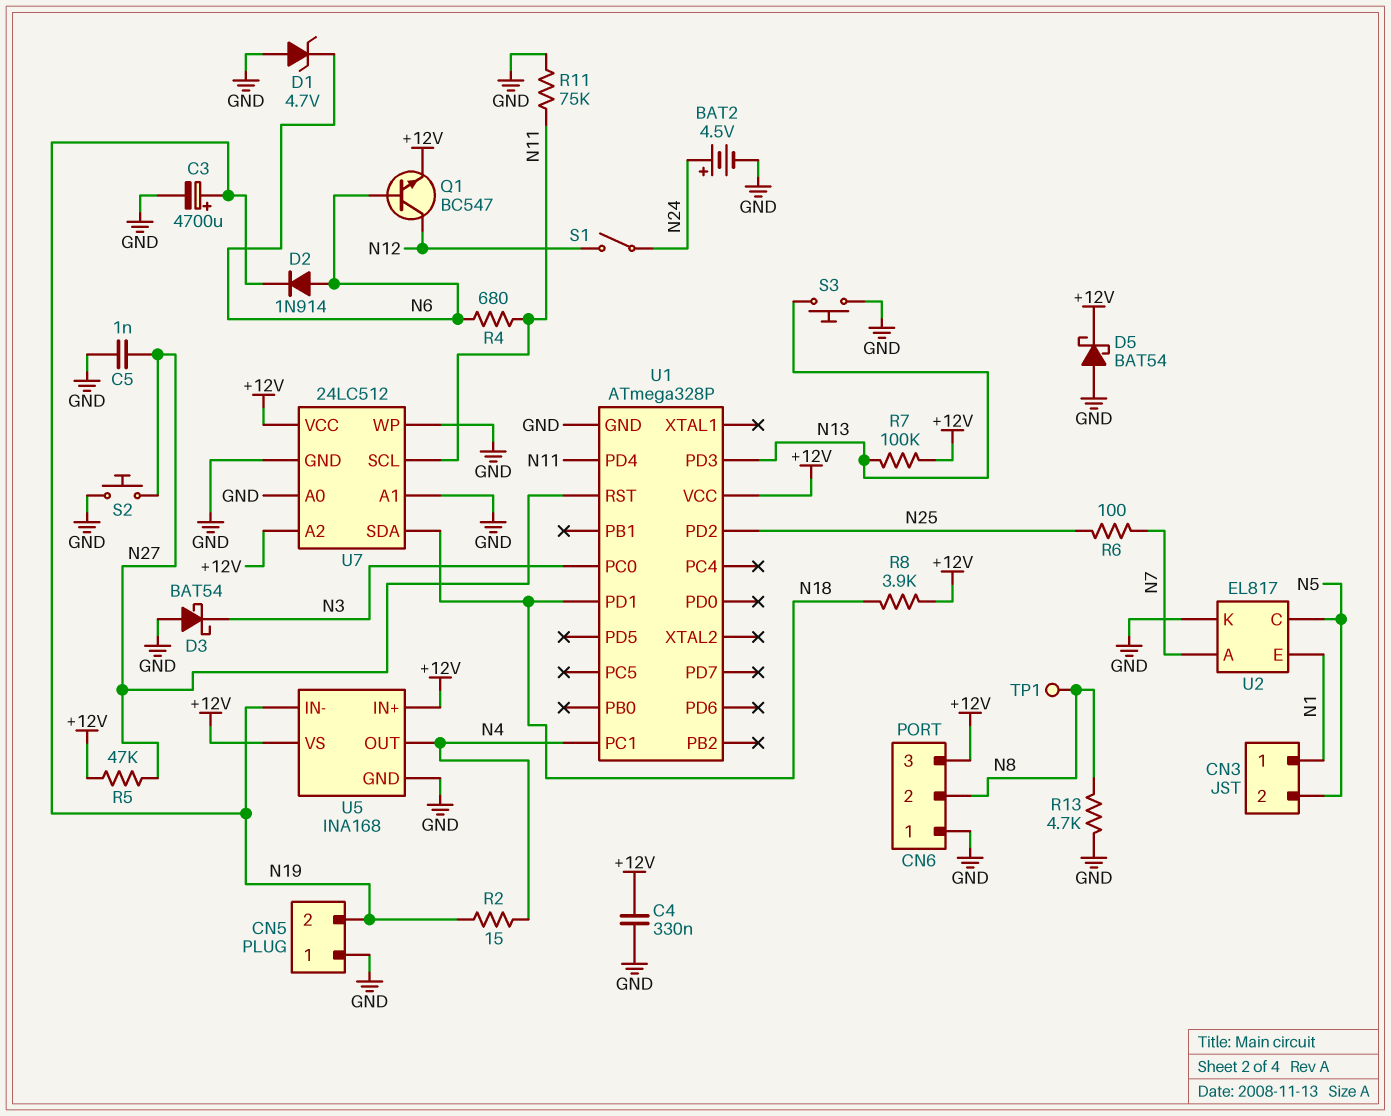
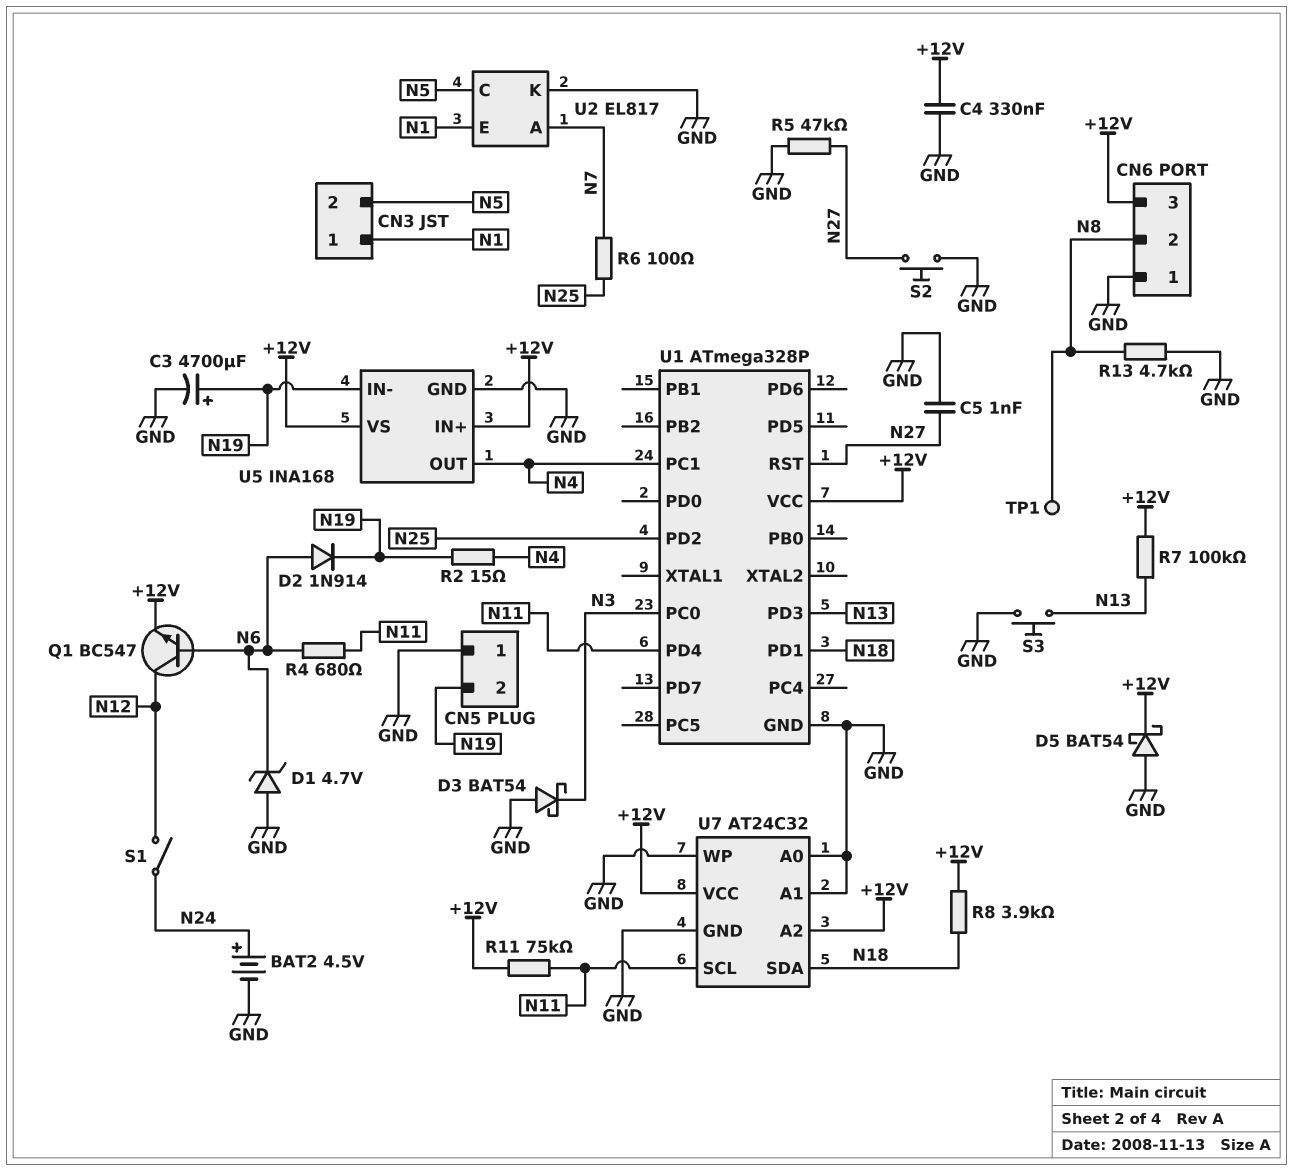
R5: 47k (+12V, N27) -> 47k (GND, N27)
R11: 75k (GND, N11) -> 75k (+12V, N11)
U7: 24LC512 -> AT24C32

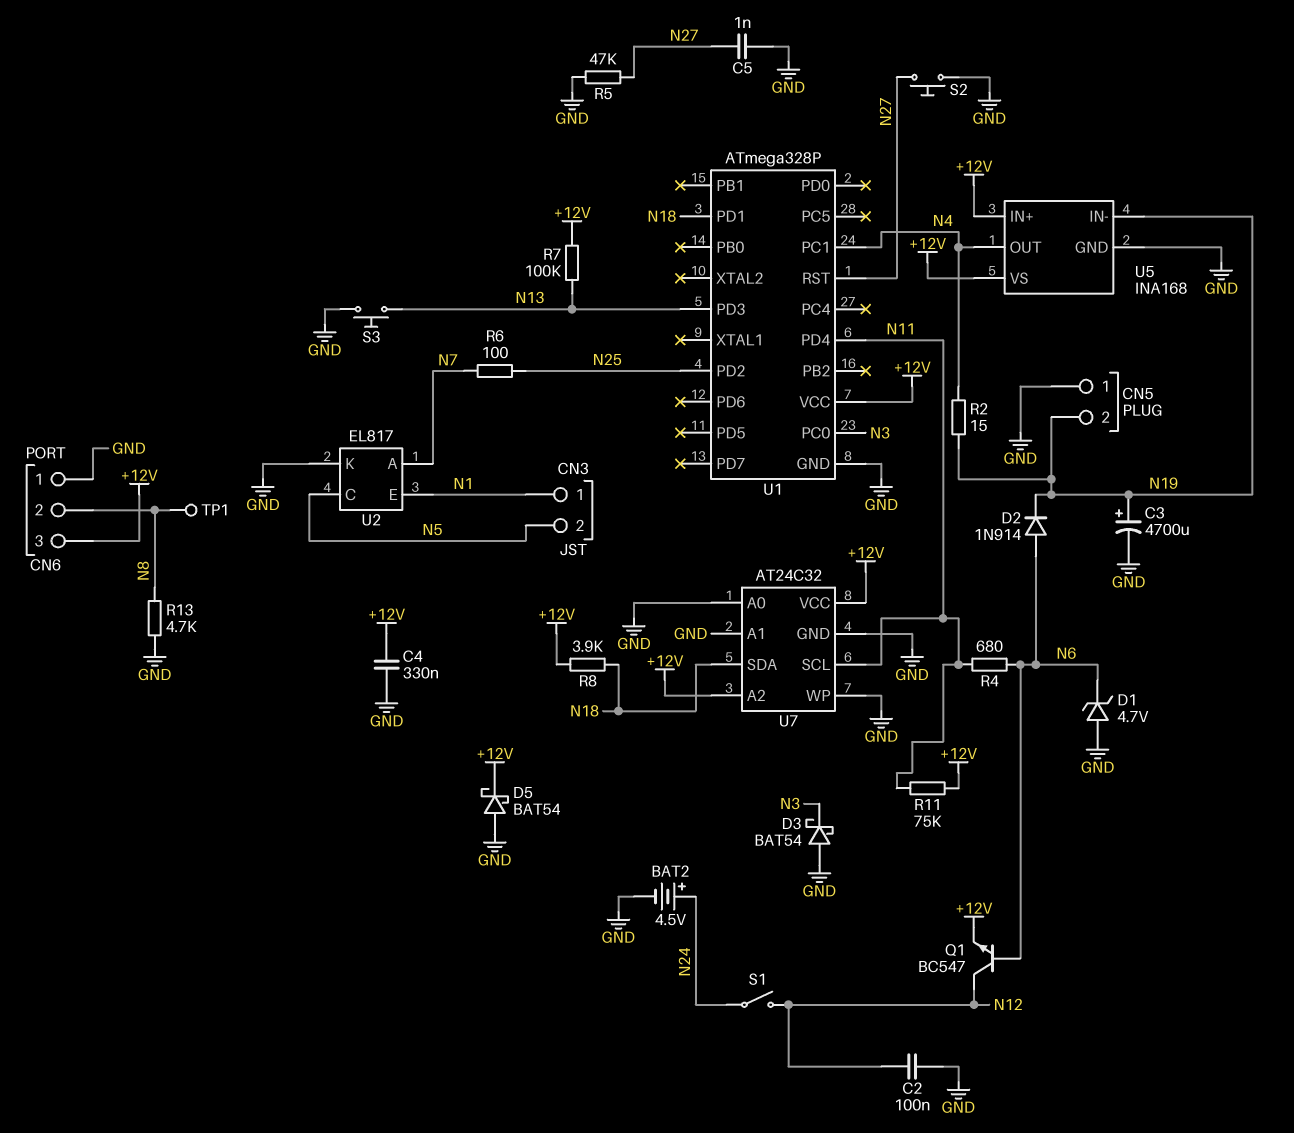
C2: none -> 100nF (GND, N12)

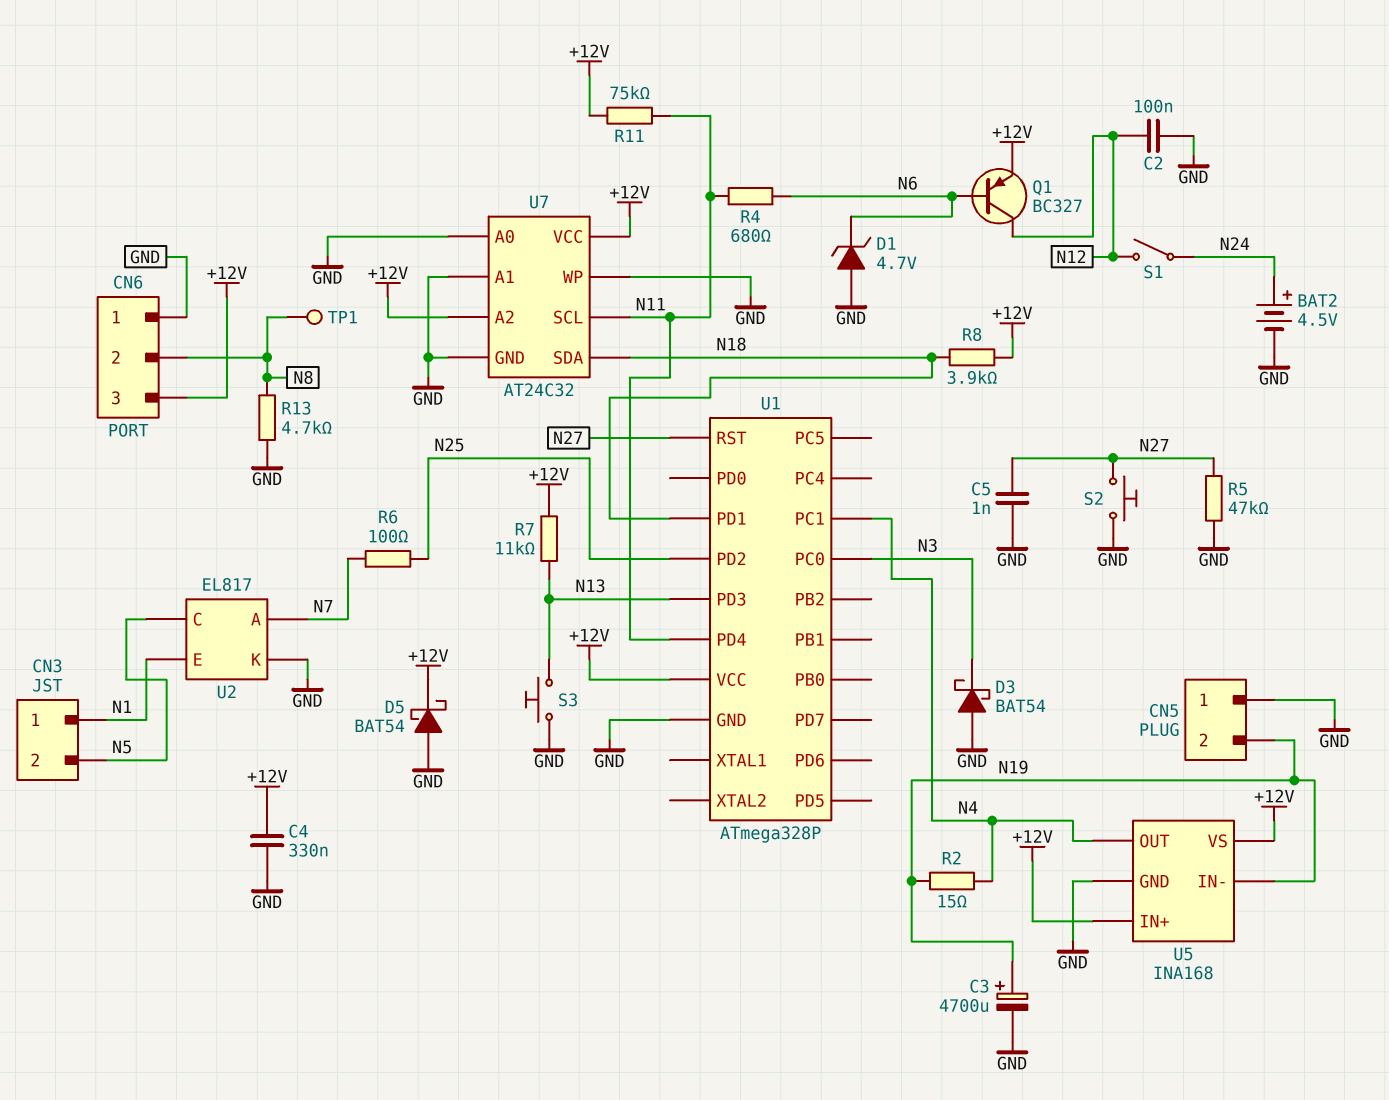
D2: diode 1N914 (A N6, K N19) -> none
Q1: NPN BC547 (B N6, C N12, E +12V) -> PNP BC327 (B N6, C N12, E +12V)
R7: 100k (+12V, N13) -> 11k (+12V, N13)

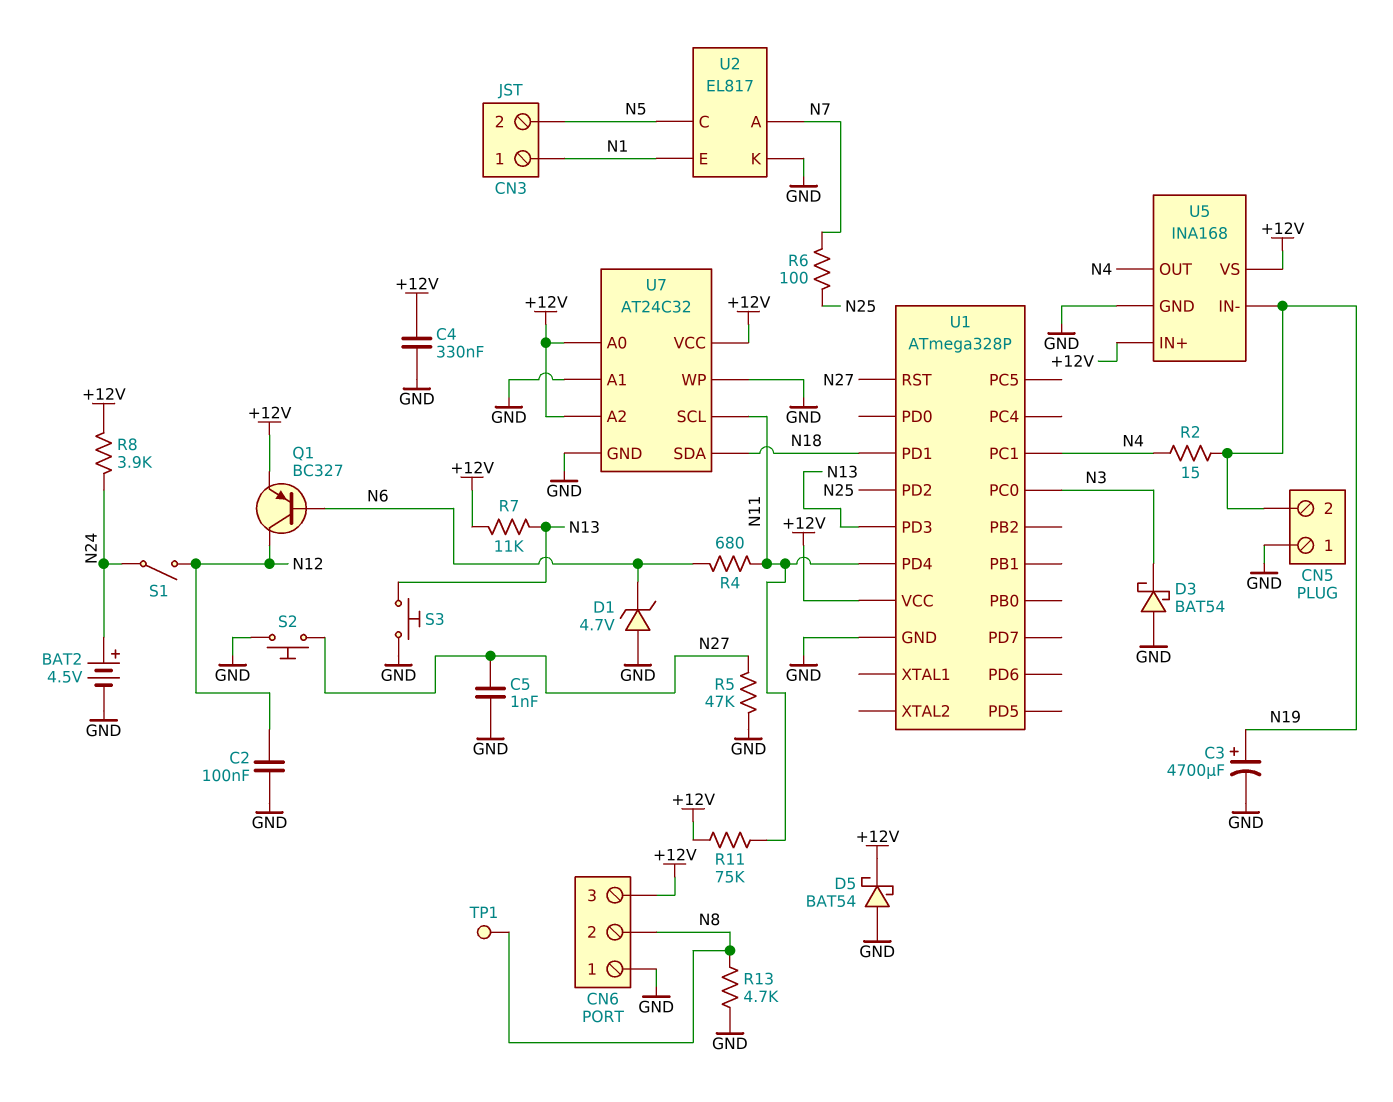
R8: 3.9k (+12V, N18) -> 3.9k (+12V, N24)
U7 pin A0: GND -> +12V

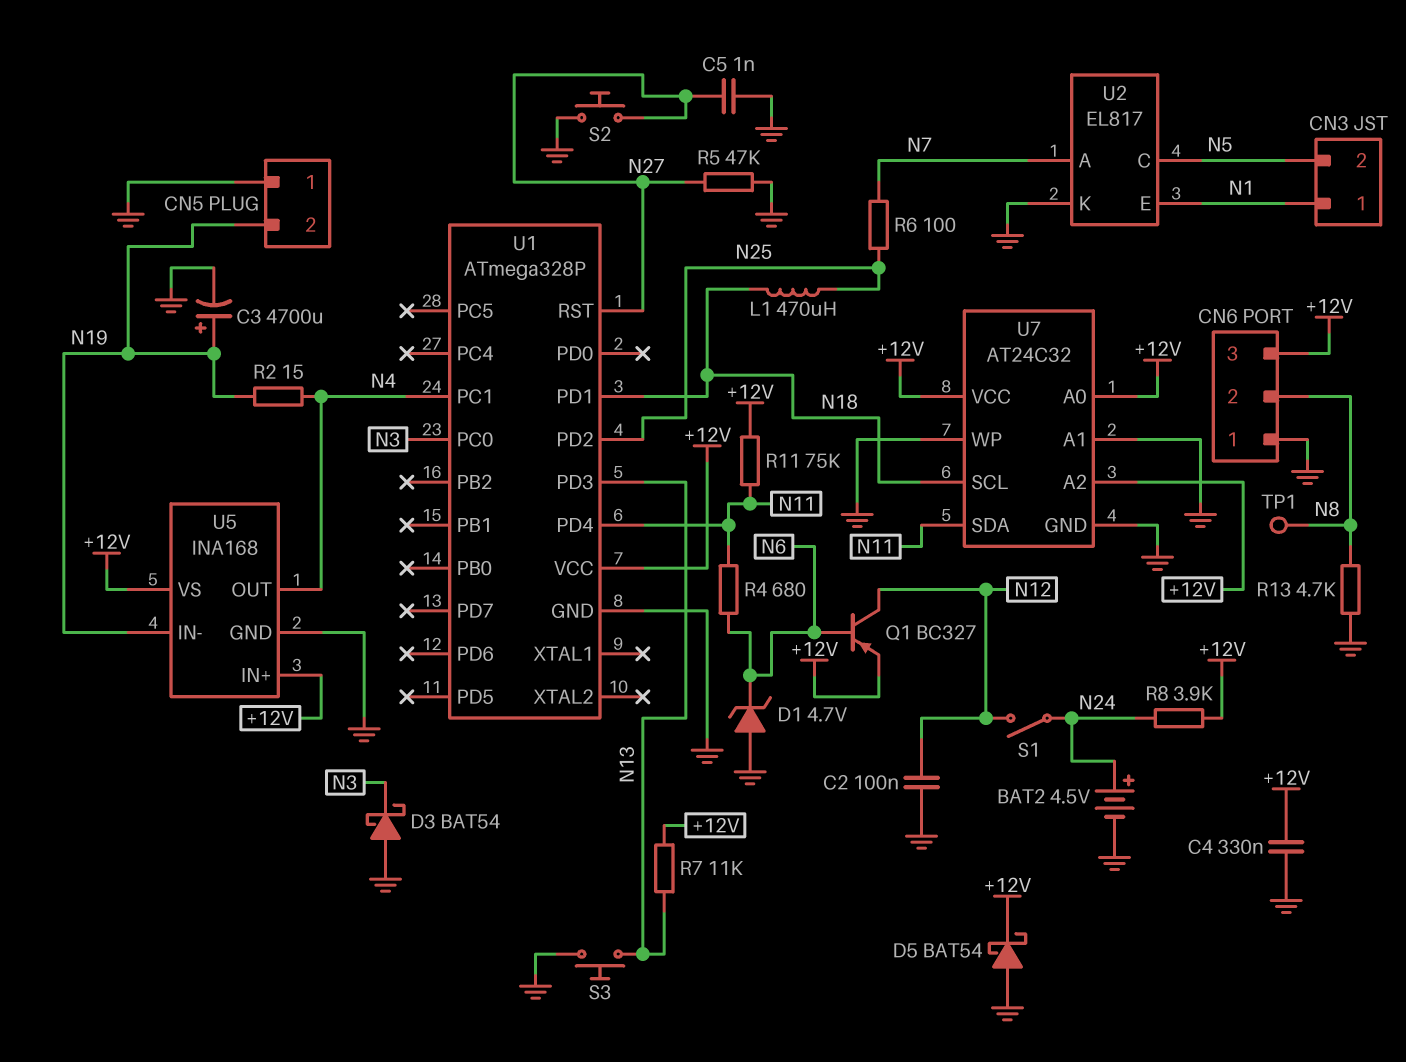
L1: none -> 470uH (N18, N25)
U7 pin SCL: N11 -> N18
U7 pin SDA: N18 -> N11

